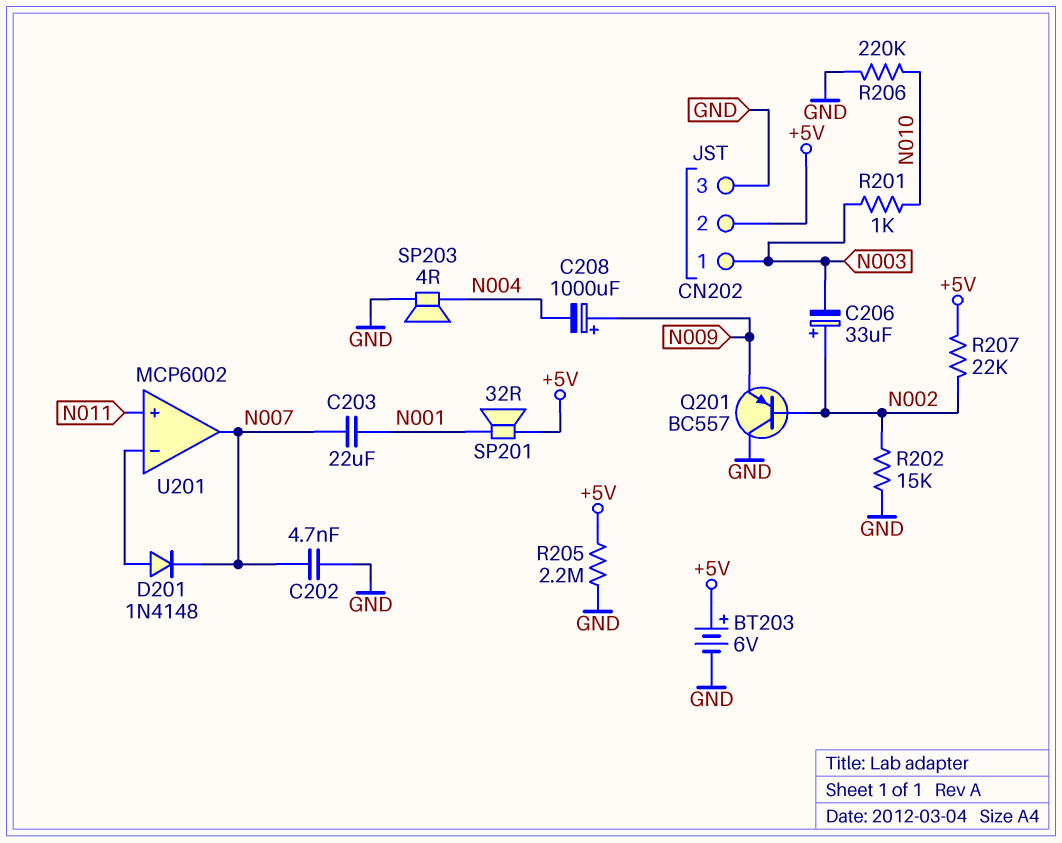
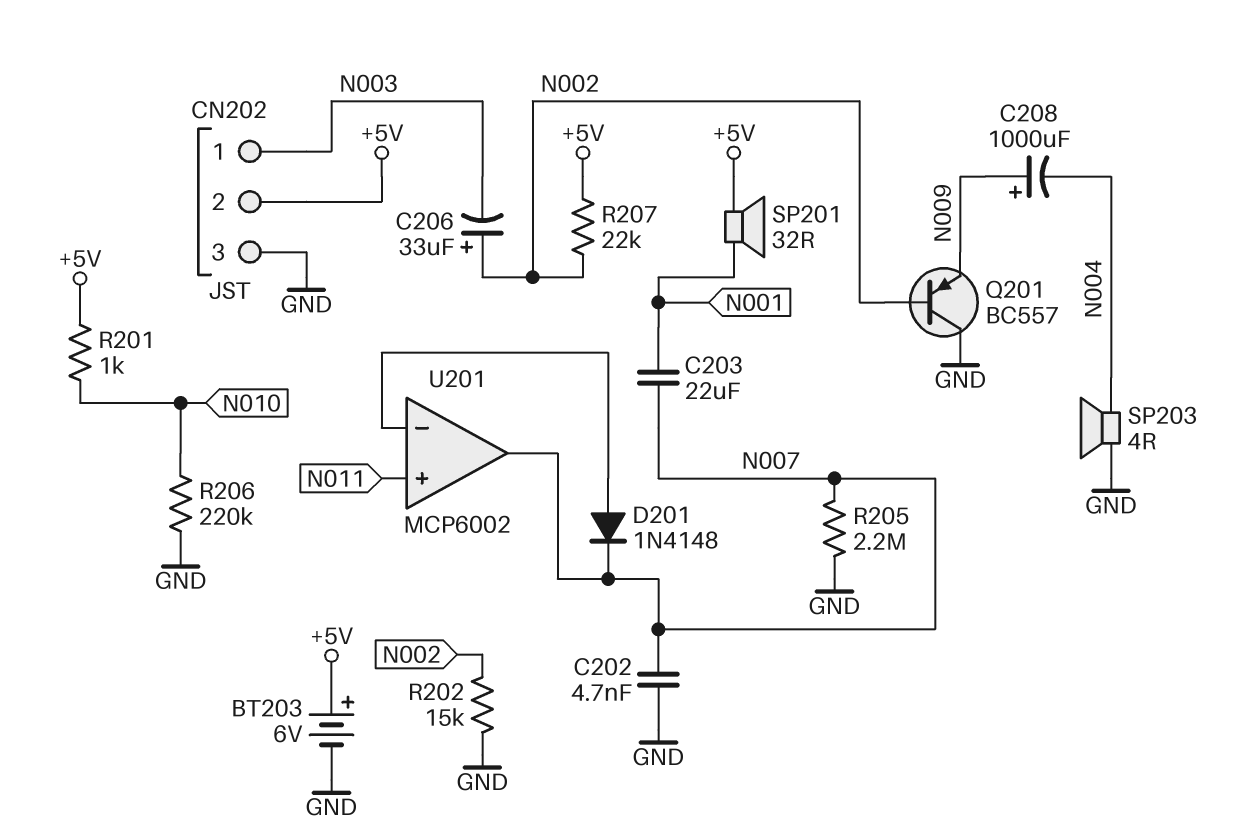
R201: 1k (N003, N010) -> 1k (+5V, N010)
R205: 2.2M (+5V, GND) -> 2.2M (GND, N007)

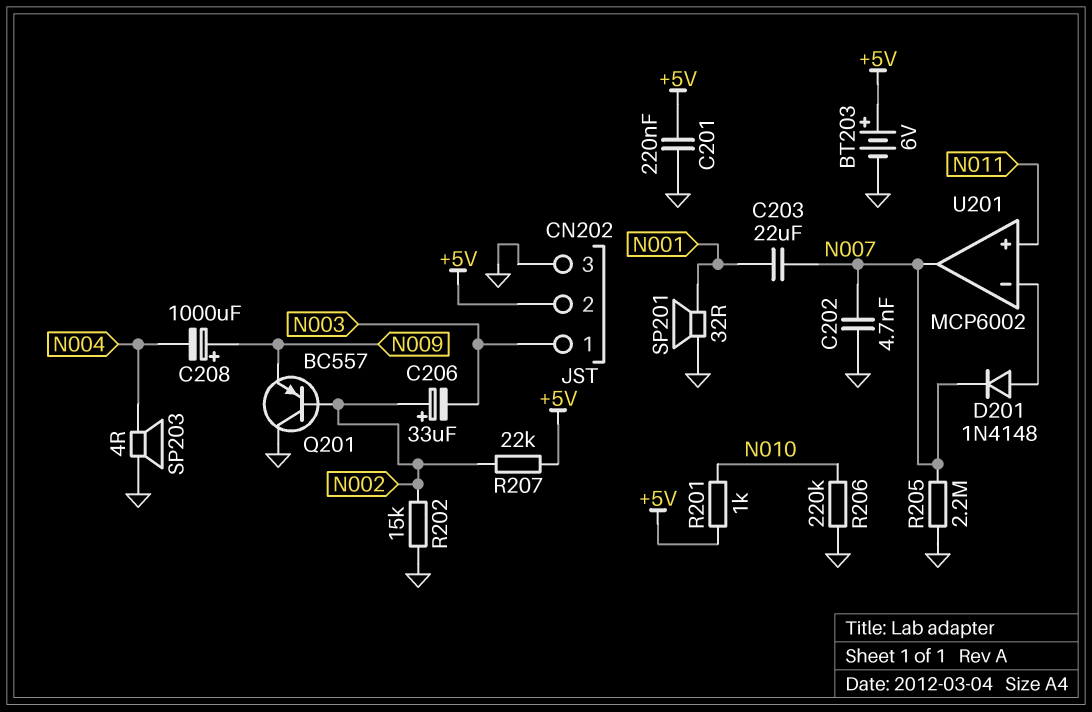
C201: none -> 220nF (+5V, GND)
SP201: speaker 32R (+5V, N001) -> speaker 32R (GND, N001)

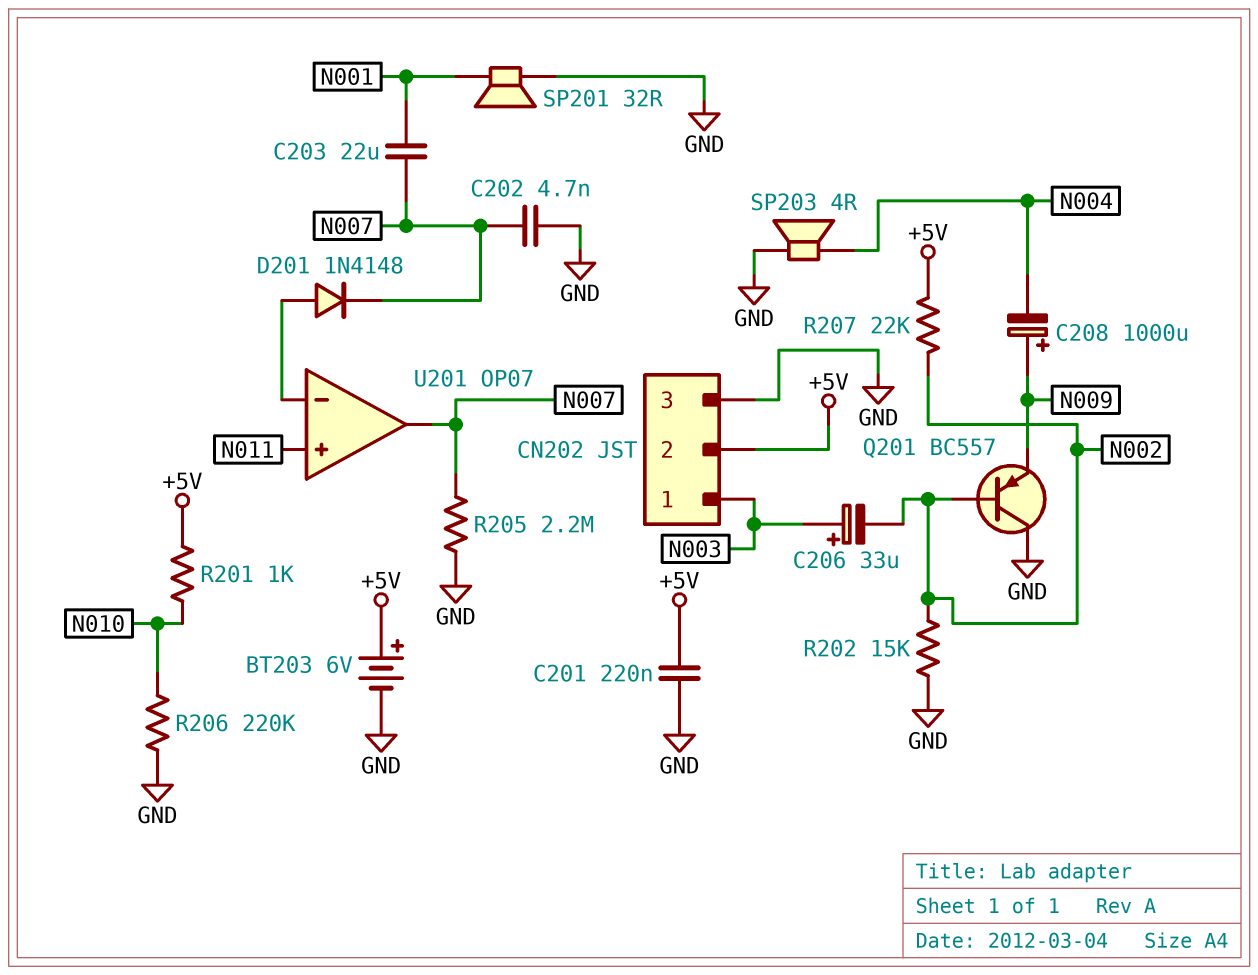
C206: 33uF (plus N002, minus N003) -> 33uF (plus N003, minus N002)
U201: MCP6002 -> OP07

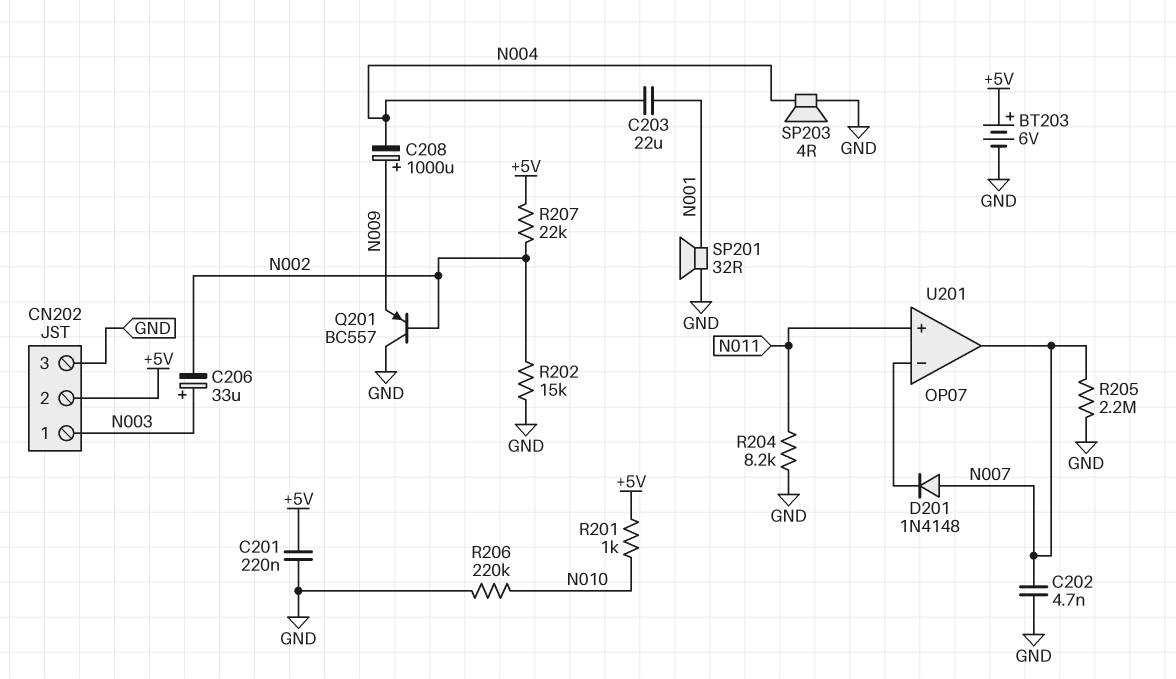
C203: 22uF (N001, N007) -> 22uF (N001, N004)
D201: diode 1N4148 (A U201/in-, K N007) -> diode 1N4148 (A N007, K U201/in-)
R204: none -> 8.2k (GND, N011)

